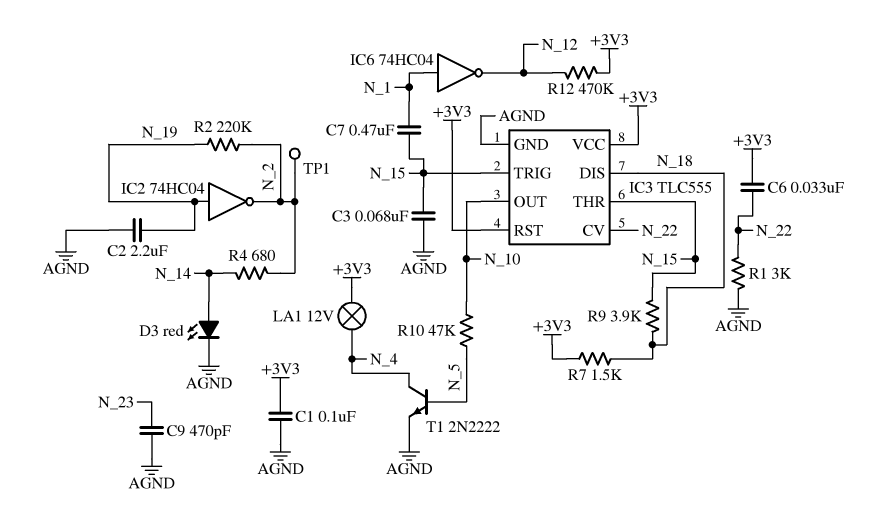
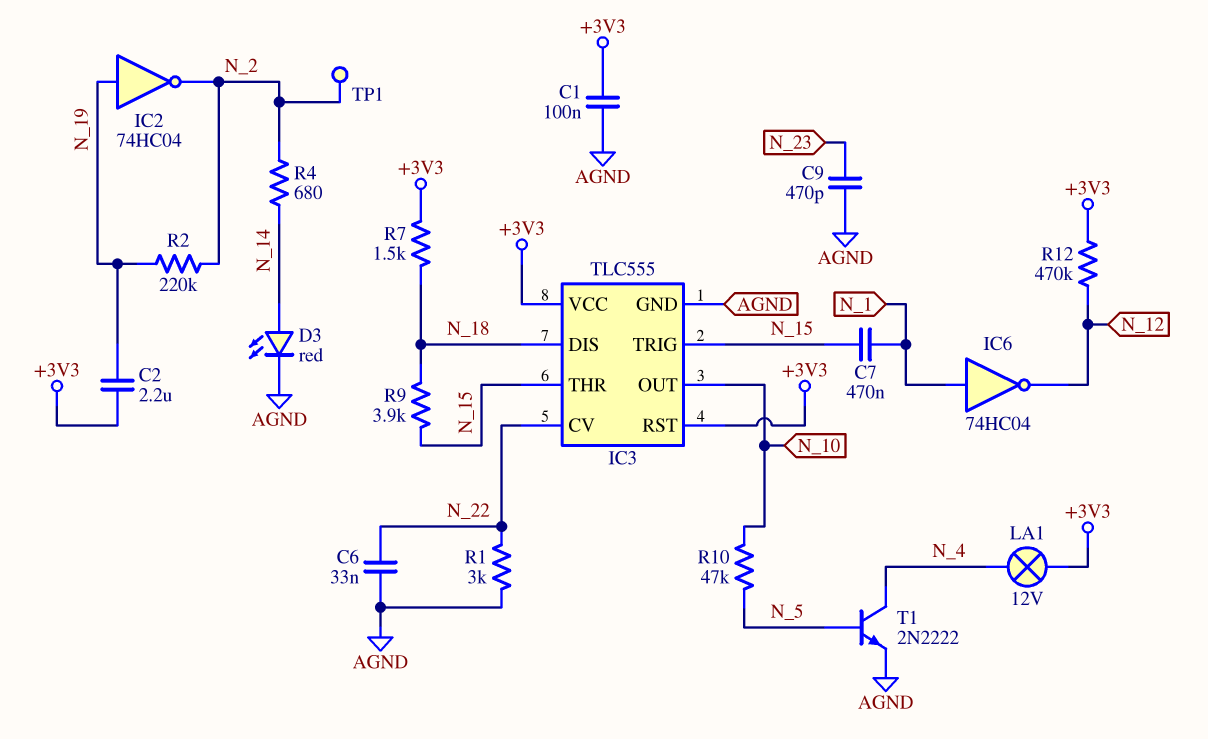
C2: 2.2uF (AGND, N_19) -> 2.2uF (+3V3, N_19)
C3: 68nF (AGND, N_15) -> none
C6: 33nF (+3V3, N_22) -> 33nF (AGND, N_22)

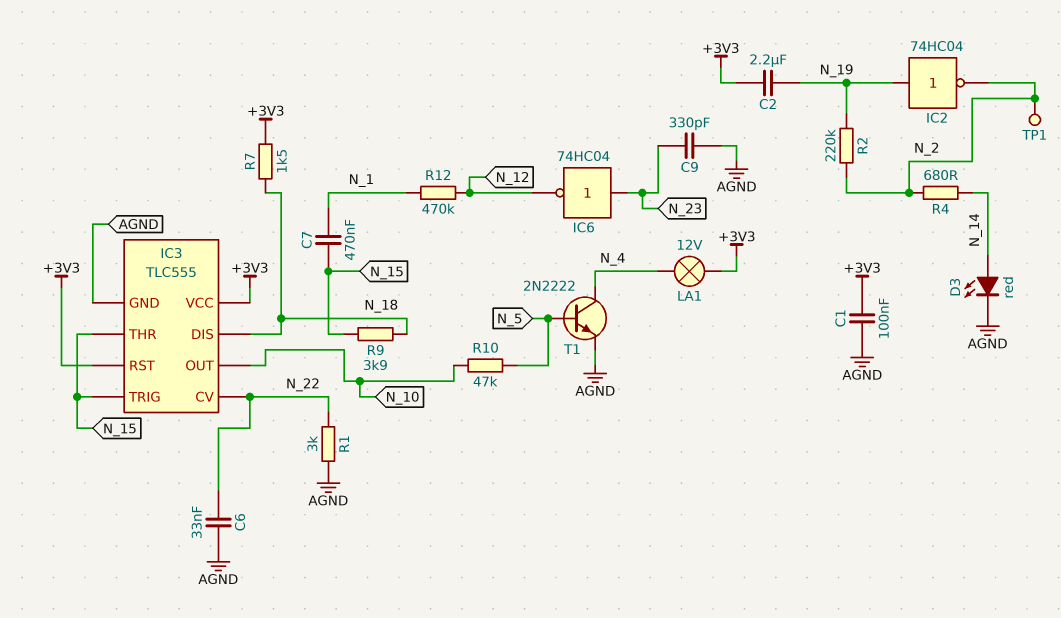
C9: 470pF (AGND, N_23) -> 330pF (AGND, N_23)
IC6: NOT 74HC04 (in N_1, out N_12) -> NOT 74HC04 (in N_23, out N_12)
R12: 470k (+3V3, N_12) -> 470k (N_1, N_12)

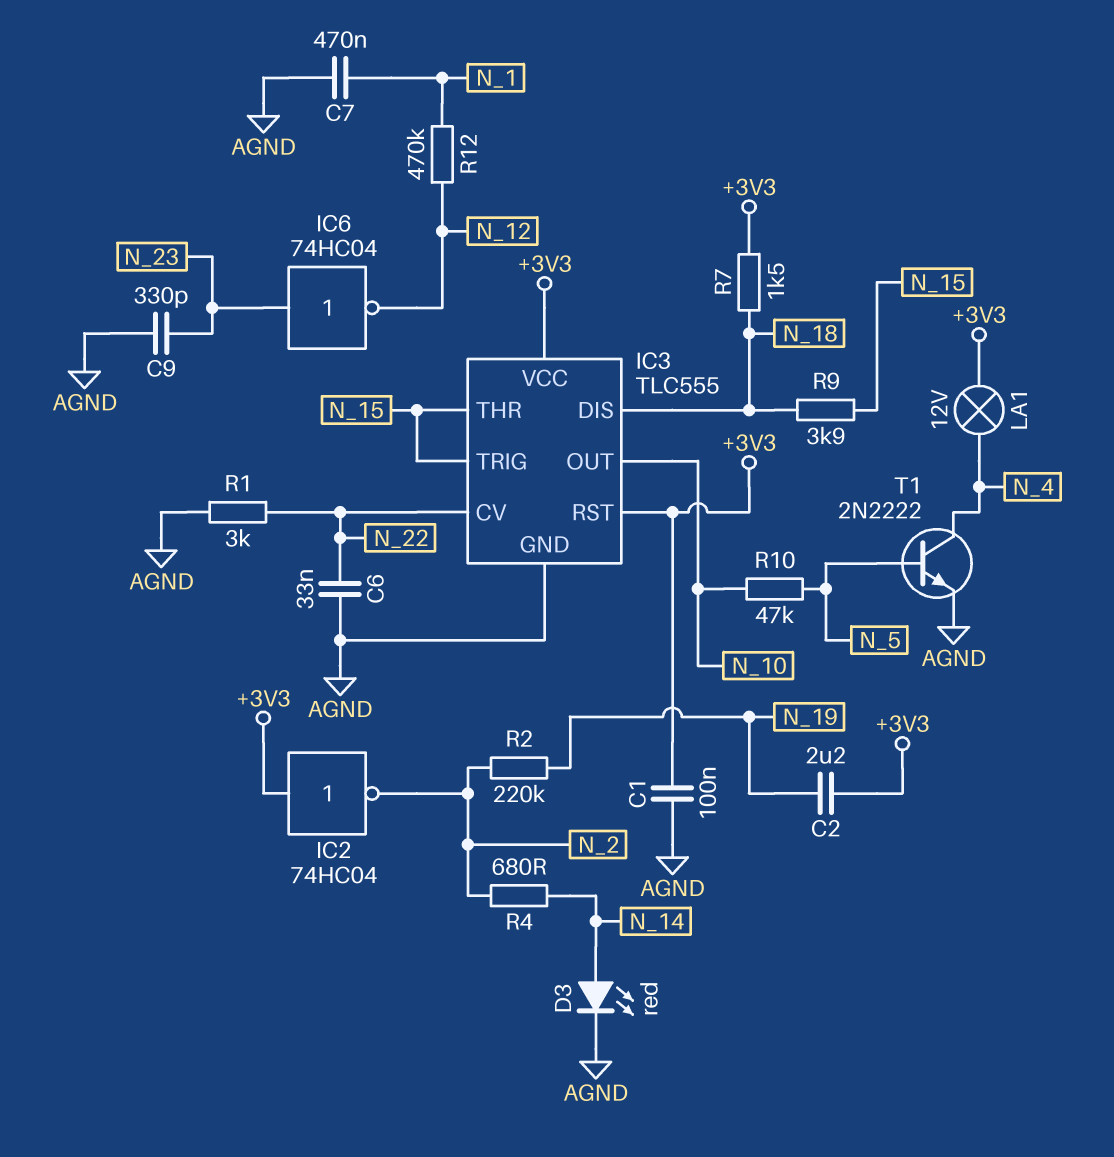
C7: 470nF (N_1, N_15) -> 470nF (AGND, N_1)
IC2: NOT 74HC04 (in N_19, out N_2) -> NOT 74HC04 (in +3V3, out N_2)
TP1: test point (N_2) -> none

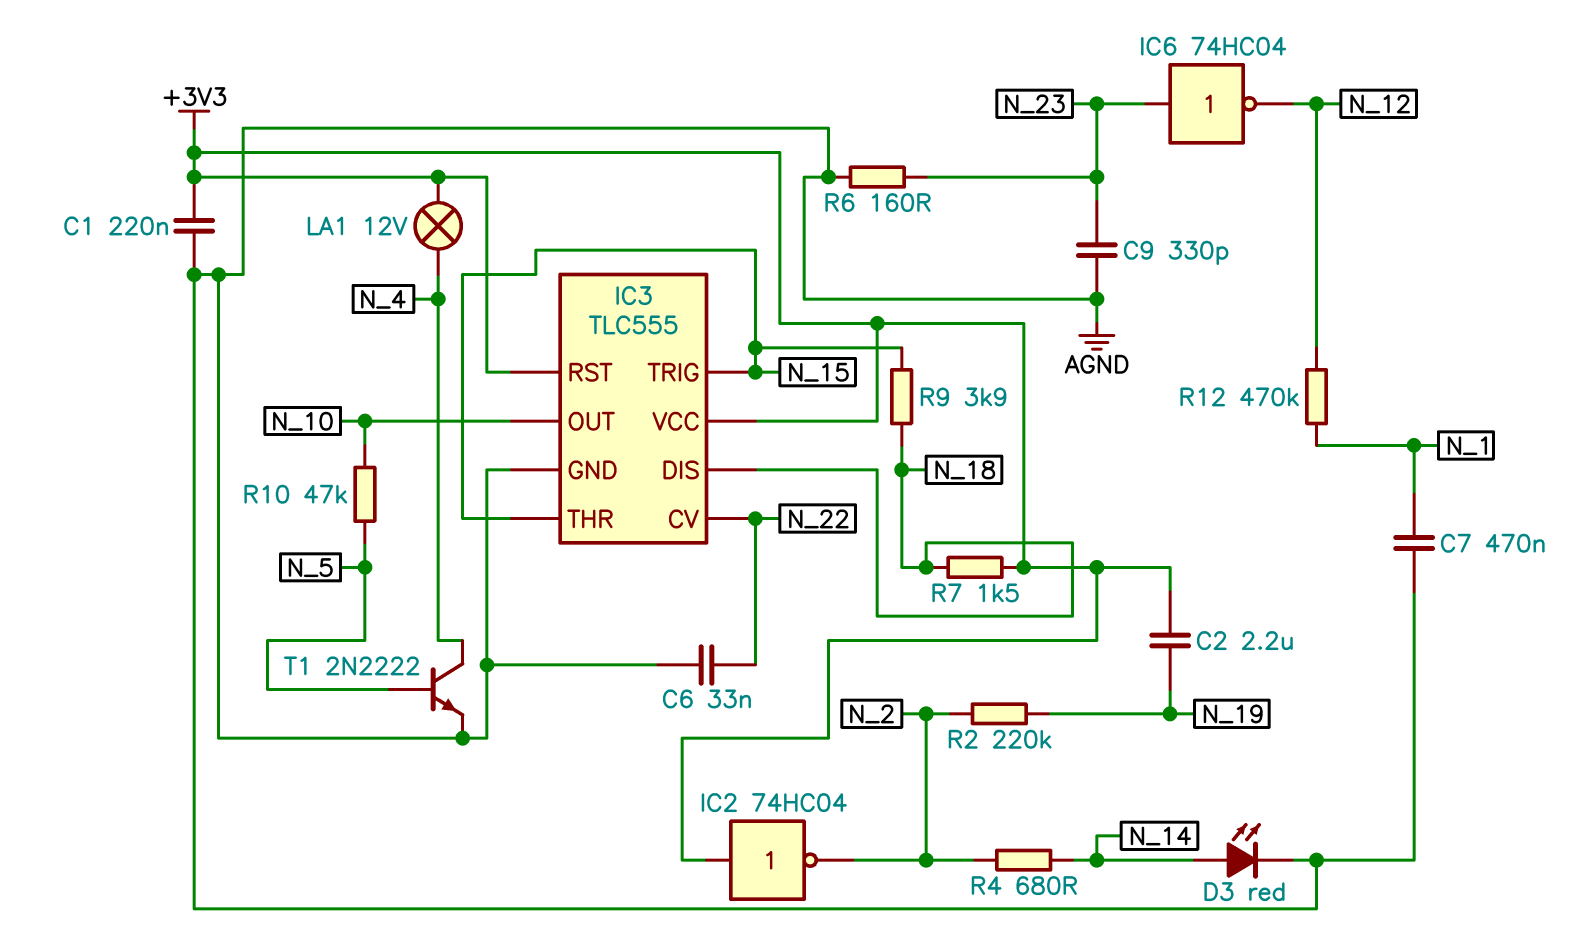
C1: 100nF (+3V3, AGND) -> 220nF (+3V3, AGND)
R1: 3k (AGND, N_22) -> none
R6: none -> 160 (AGND, N_23)

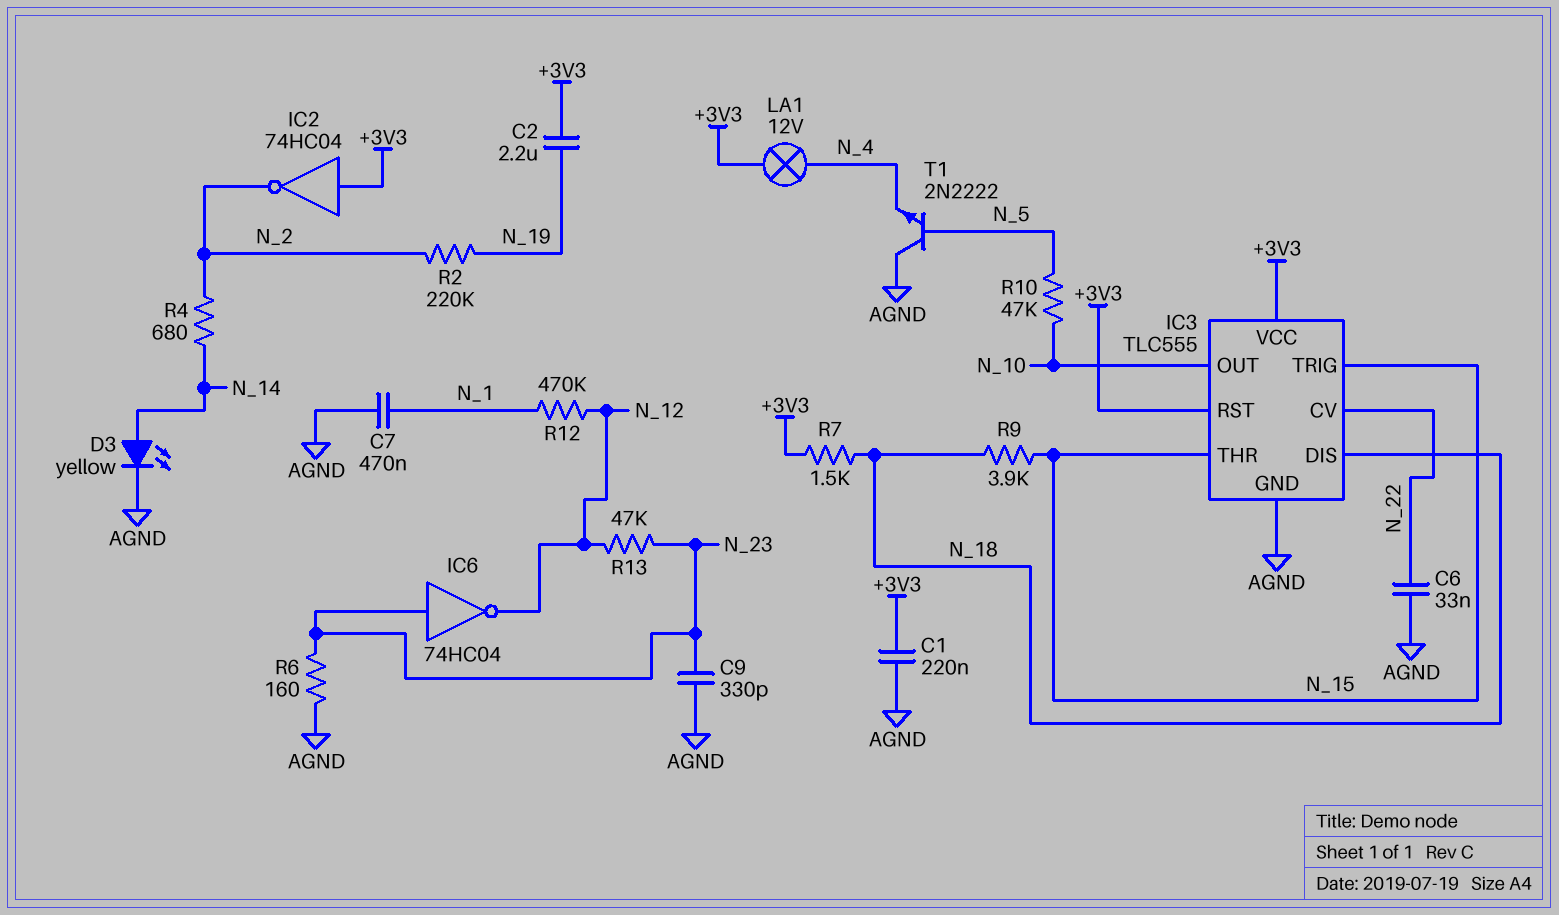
D3: LED red (A N_14, K AGND) -> LED yellow (A N_14, K AGND)
R13: none -> 47k (N_12, N_23)
T1: NPN 2N2222 (B N_5, C N_4, E AGND) -> NPN 2N2222 (B N_5, C AGND, E N_4)

